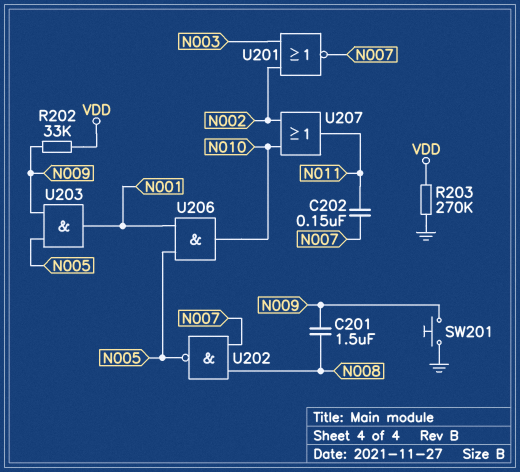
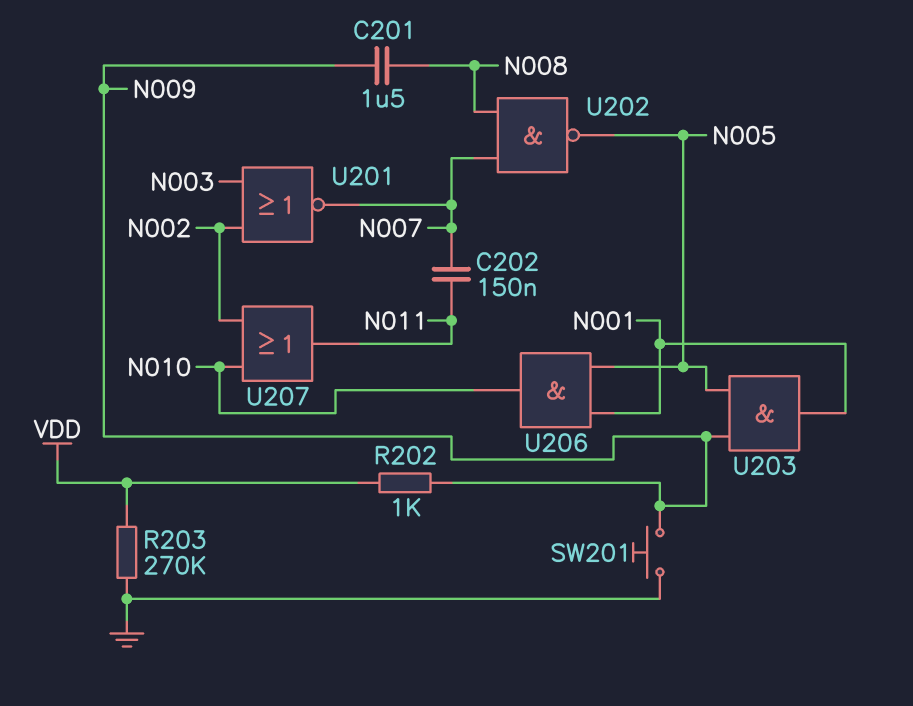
R202: 33k (N009, VDD) -> 1k (N009, VDD)

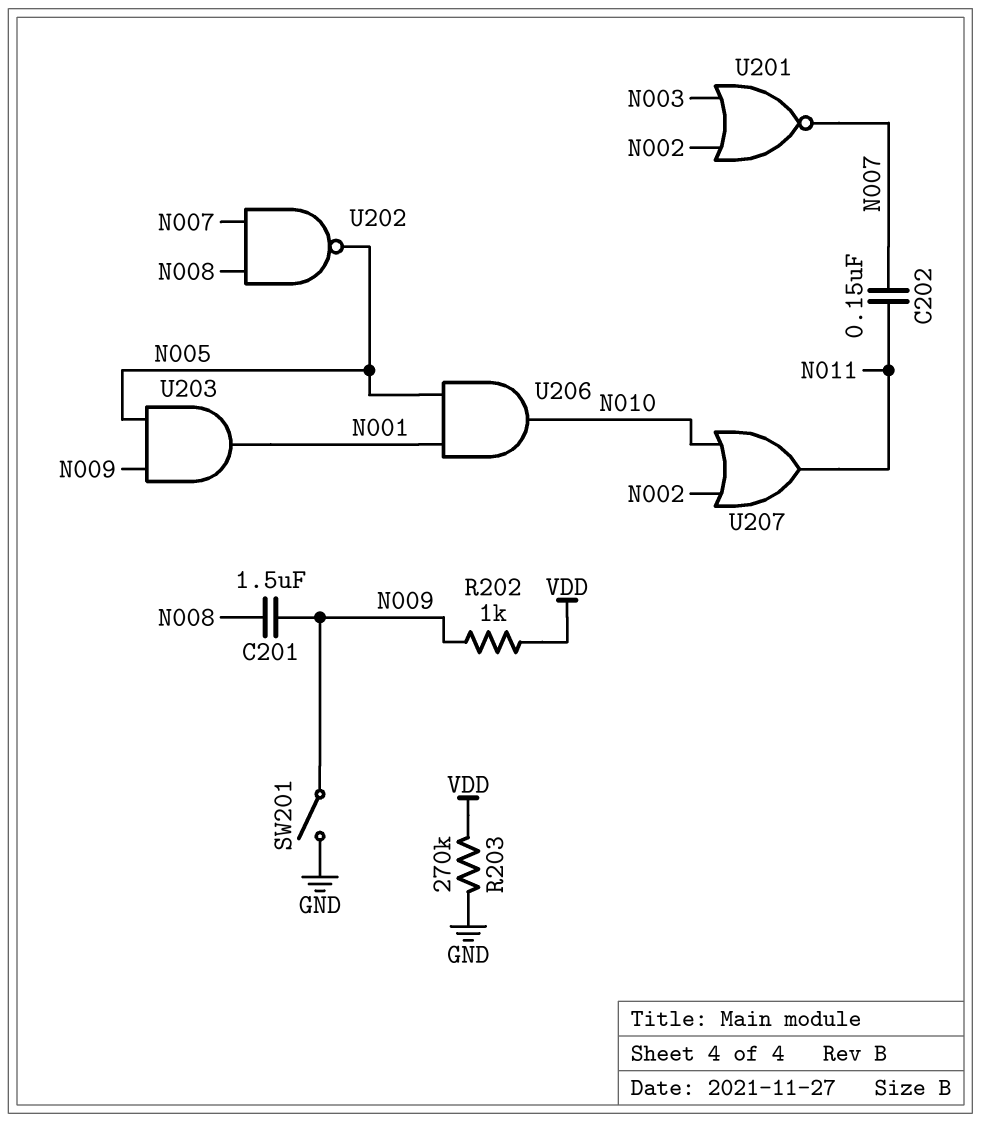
SW201: button (GND, N009) -> switch (GND, N009)

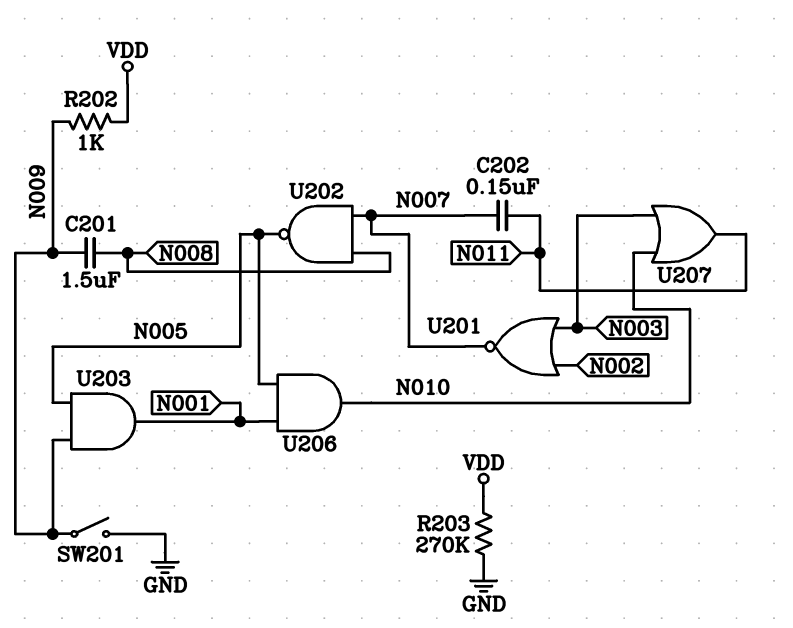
U207: OR (in N002, in N010, out N011) -> OR (in N003, in N010, out N011)

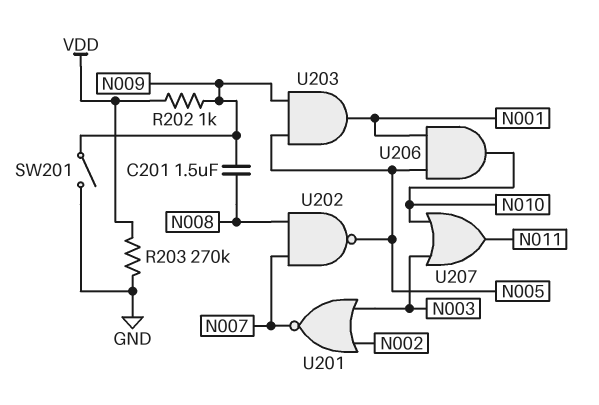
C202: 150nF (N007, N011) -> none

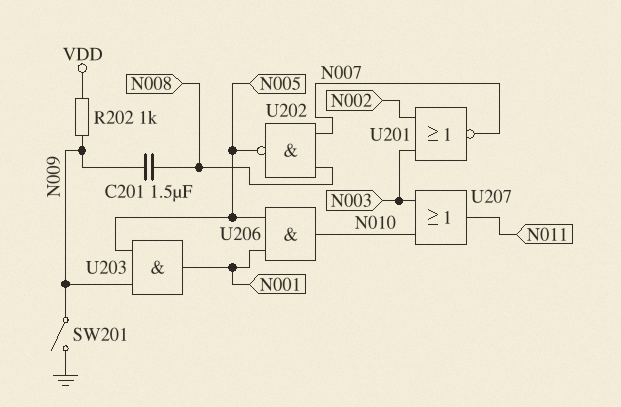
R203: 270k (GND, VDD) -> none

